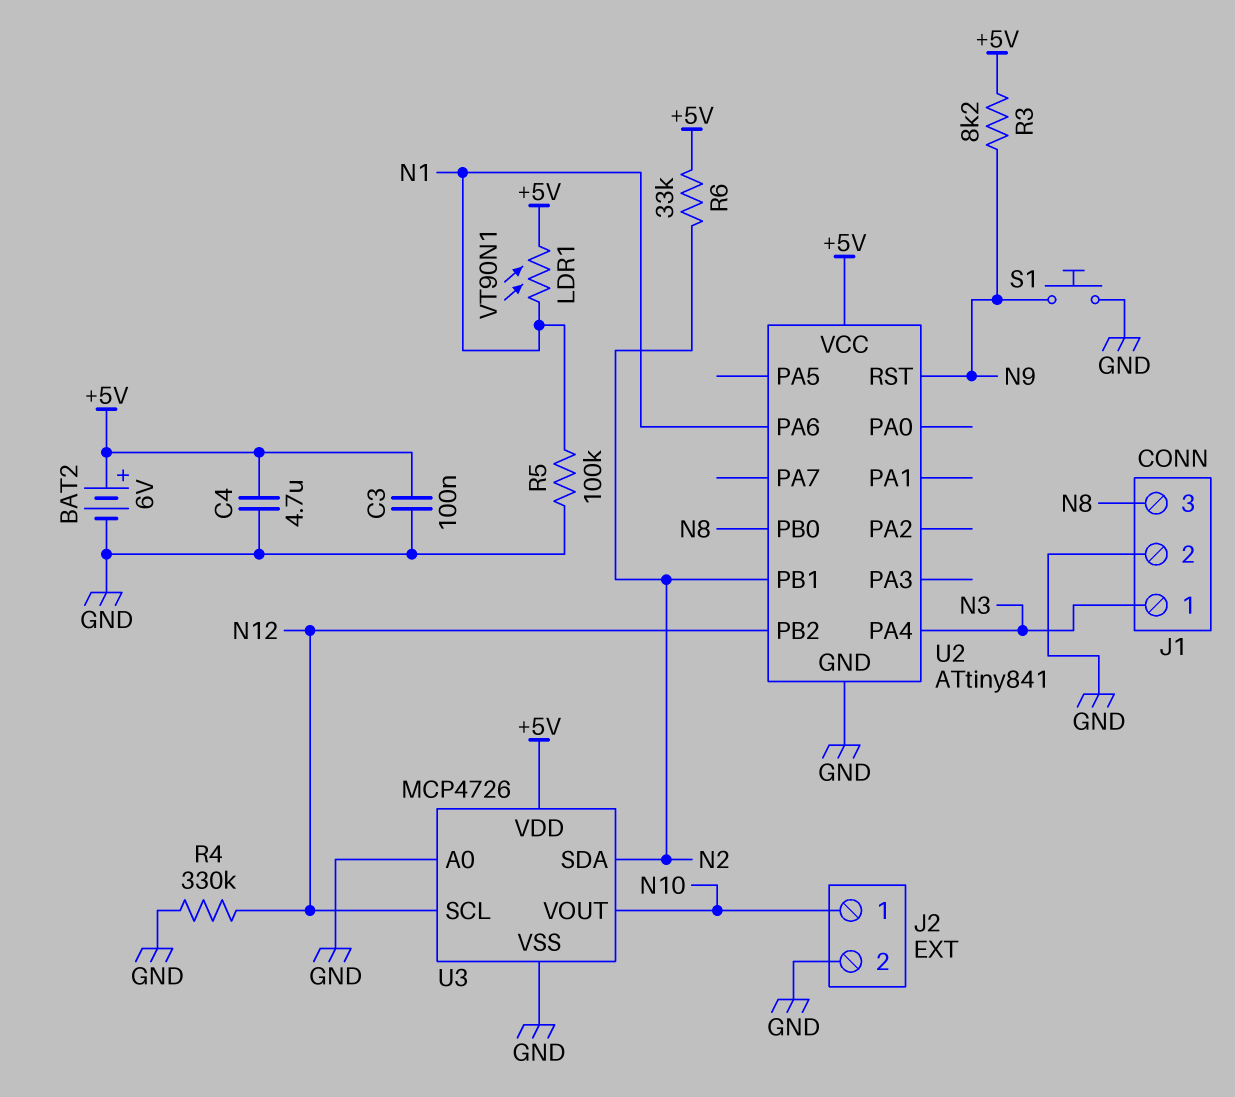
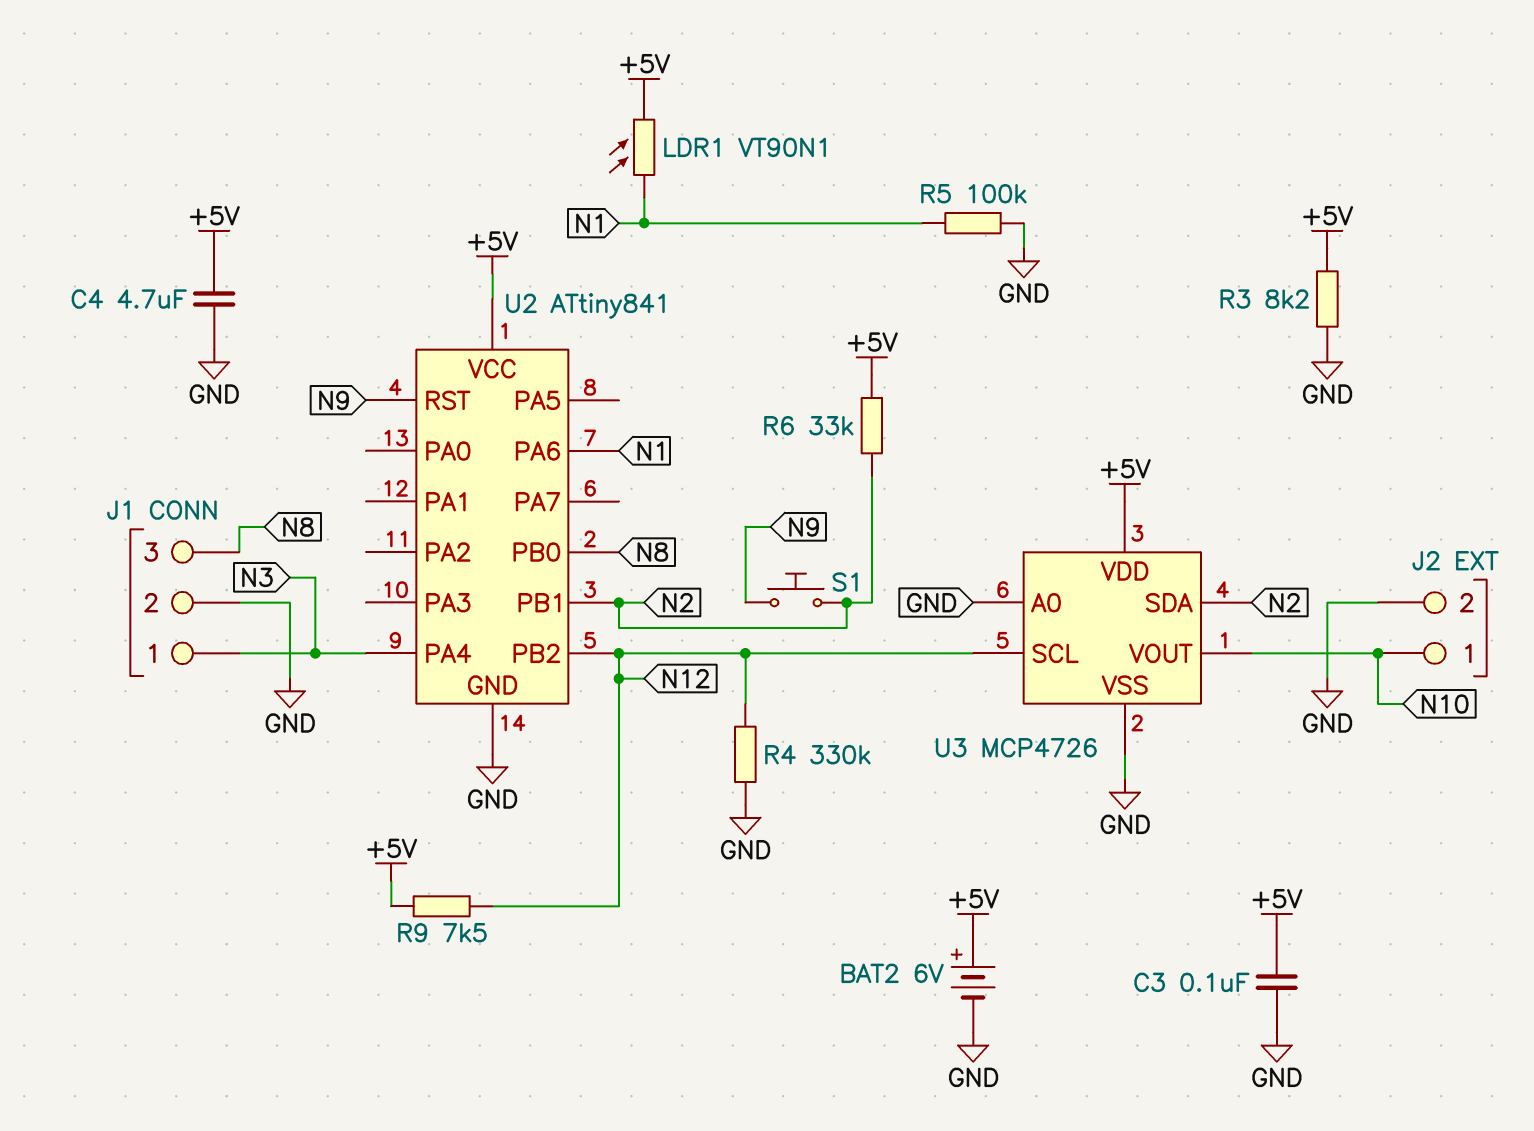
R3: 8.2k (+5V, N9) -> 8.2k (+5V, GND)
R9: none -> 7.5k (+5V, N12)
S1: button (GND, N9) -> button (N2, N9)

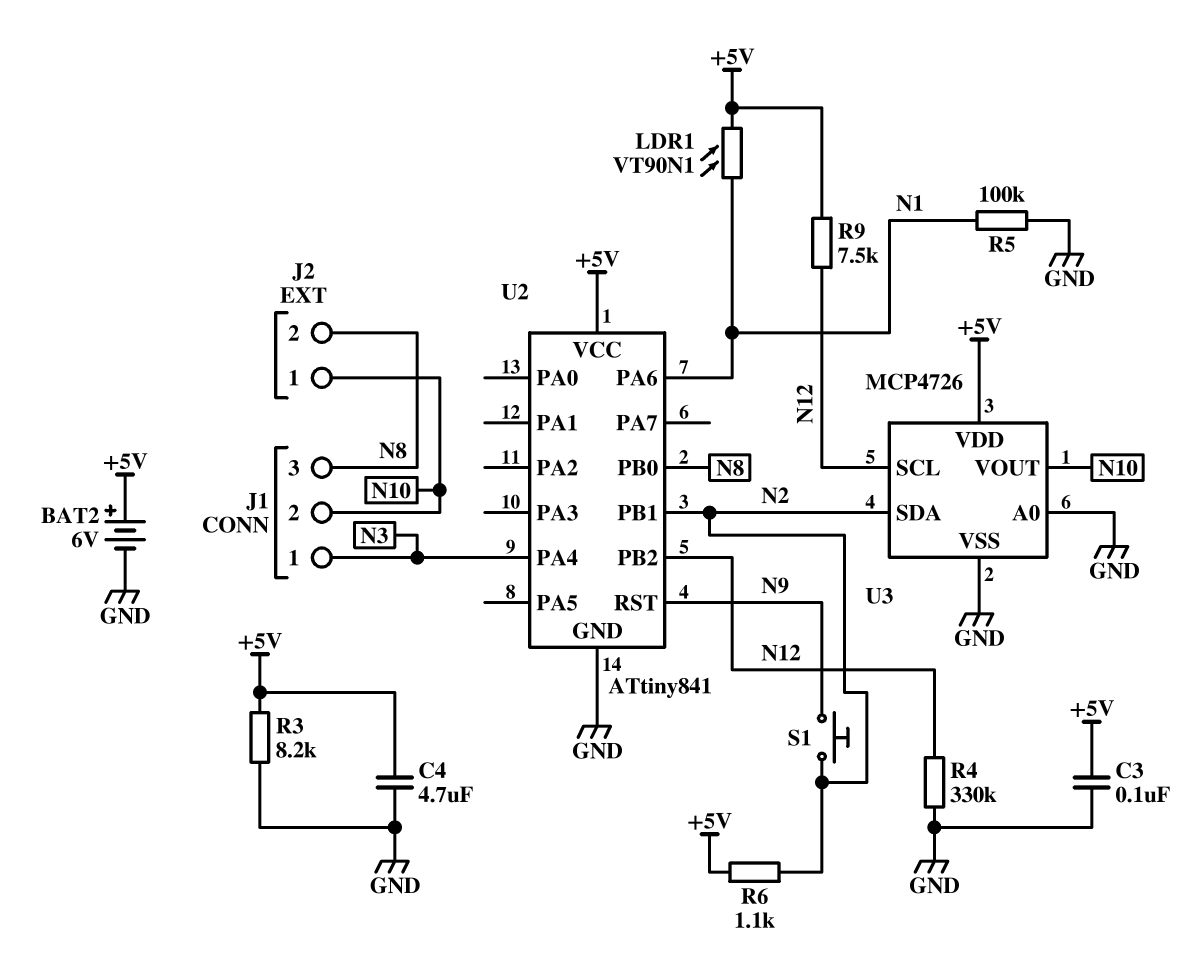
J1 pin 2: GND -> N10
J2 pin 2: GND -> N8
R6: 33k (+5V, N2) -> 1.1k (+5V, N2)

